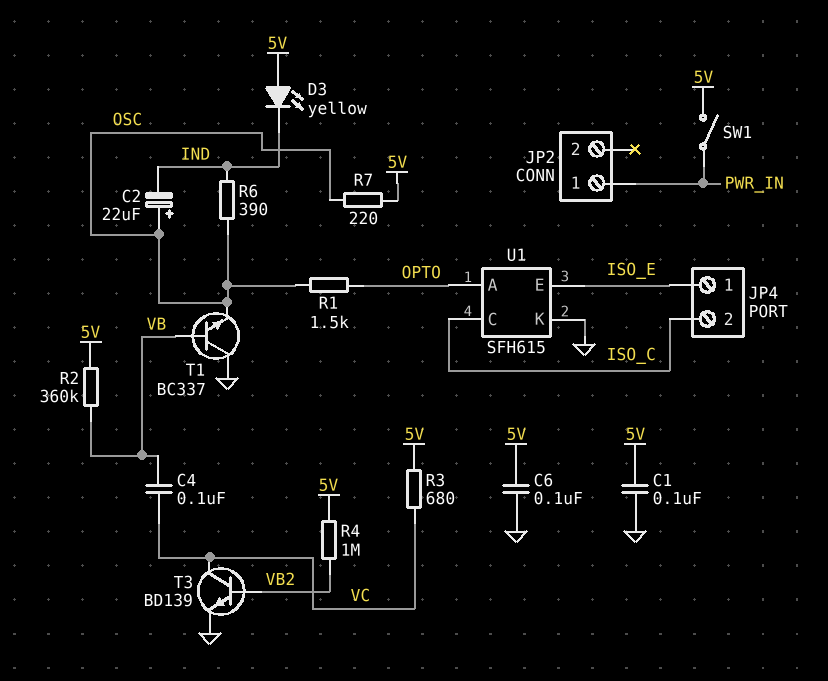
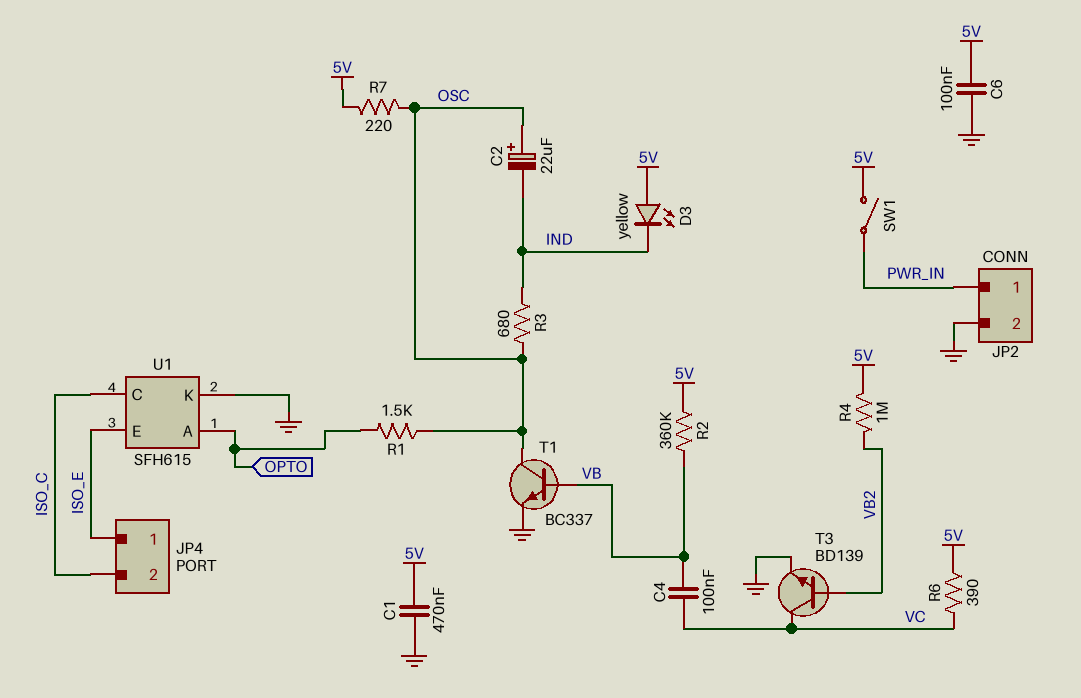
C1: 100nF (5V, GND) -> 470nF (5V, GND)
JP2 pin 2: none -> GND
R3: 680 (5V, VC) -> 680 (IND, OSC)
R6: 390 (IND, OSC) -> 390 (5V, VC)
T1: NPN BC337 (B VB, C GND, E OSC) -> NPN BC337 (B VB, C OSC, E GND)

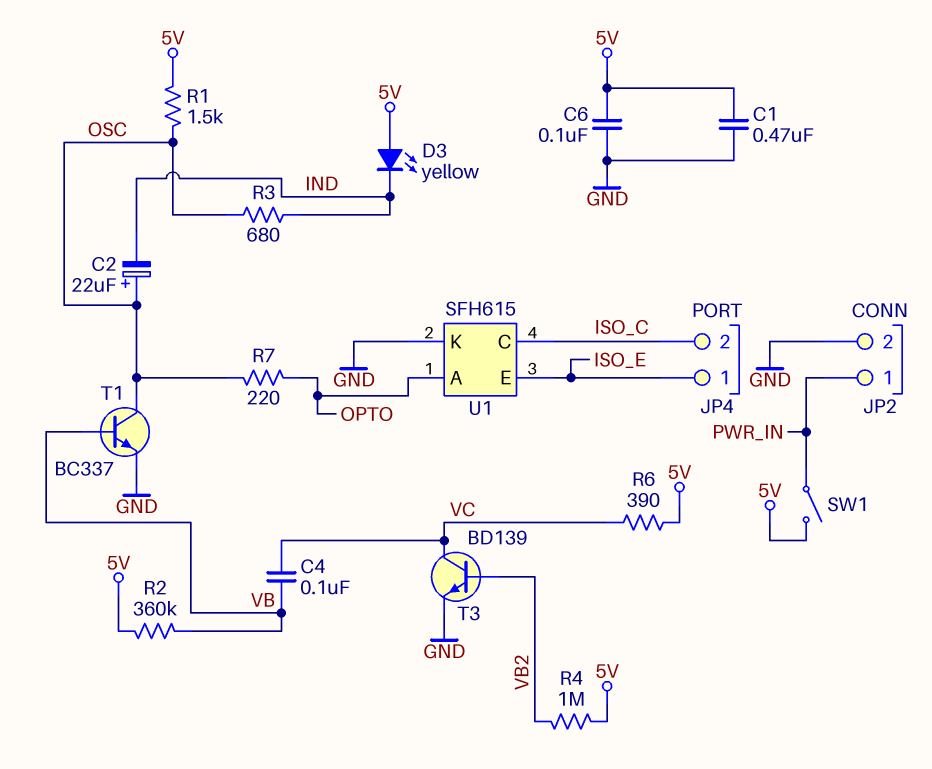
R1: 1.5k (OPTO, OSC) -> 1.5k (5V, OSC)
R7: 220 (5V, OSC) -> 220 (OPTO, OSC)

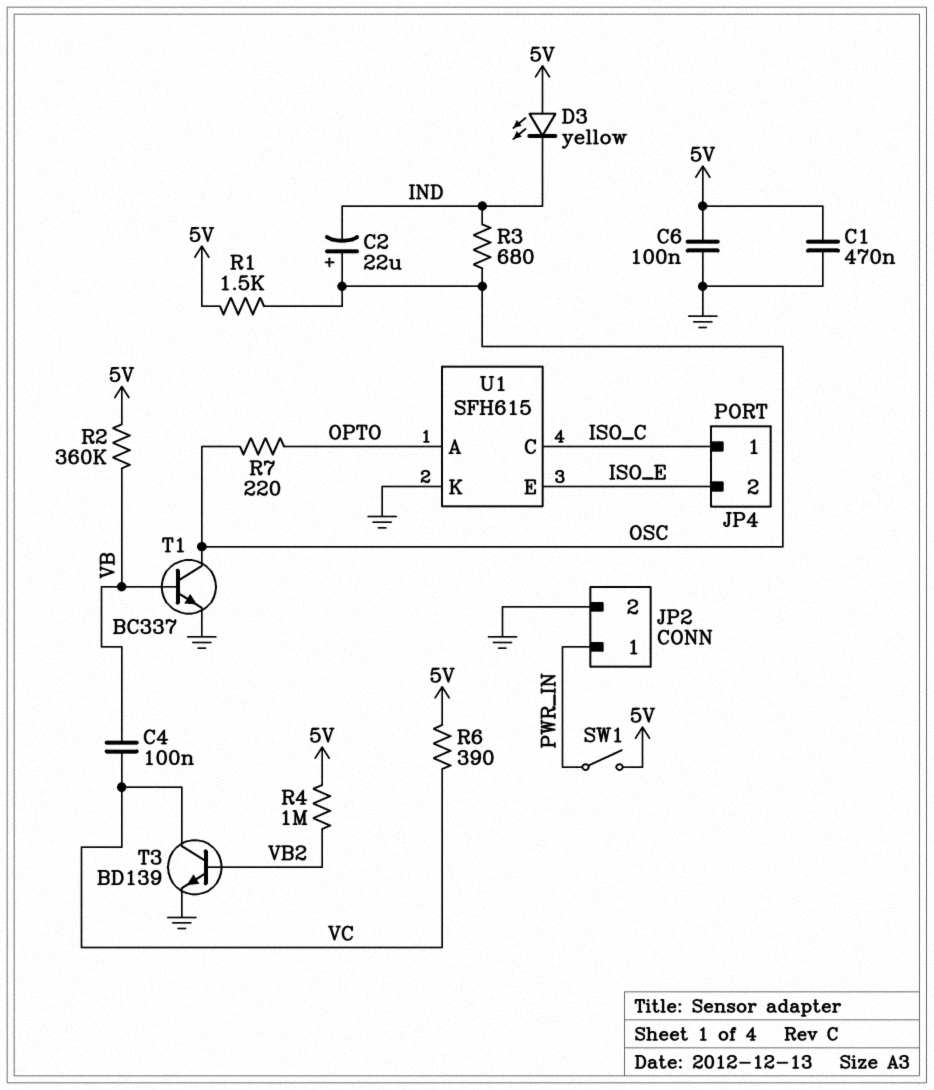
JP4 pin 1: ISO_E -> ISO_C
JP4 pin 2: ISO_C -> ISO_E

